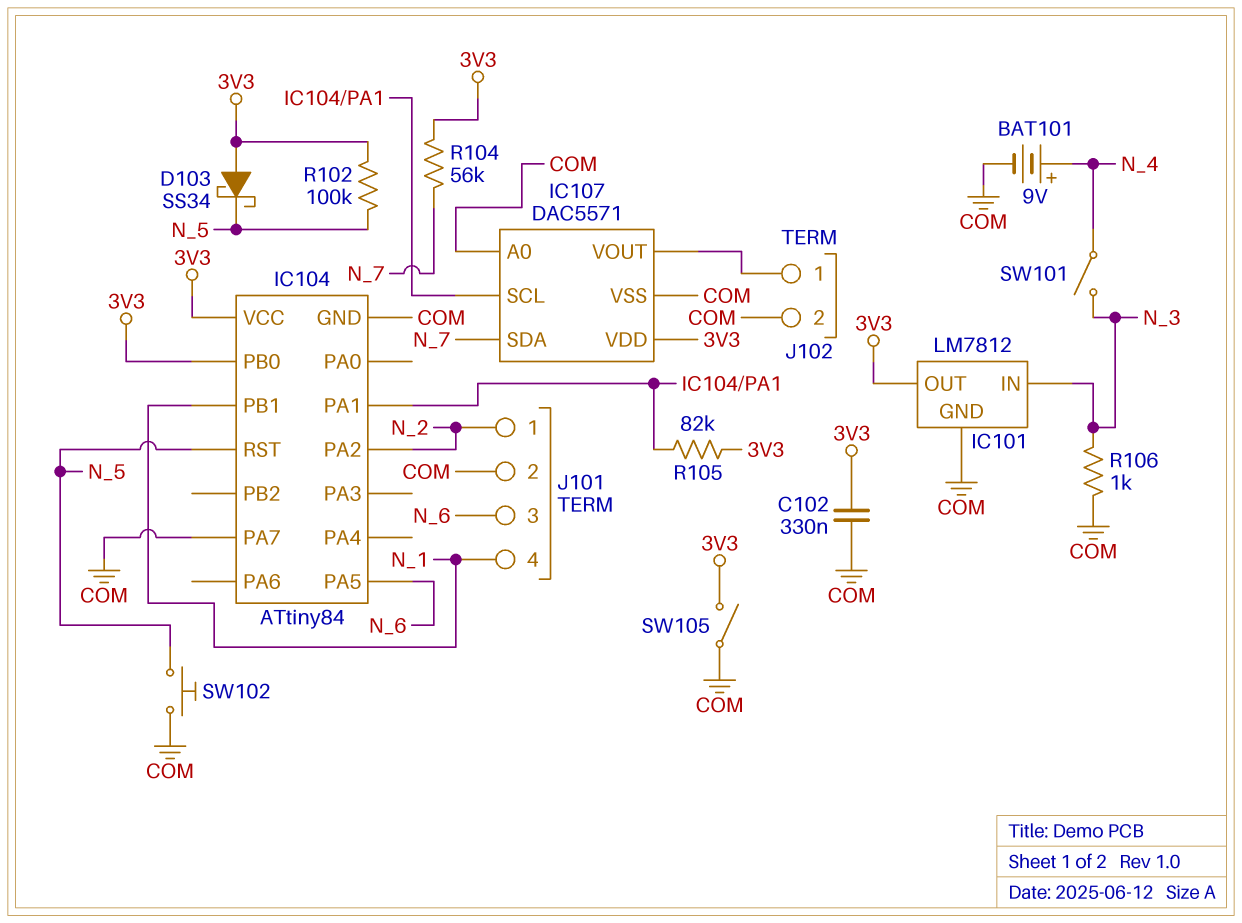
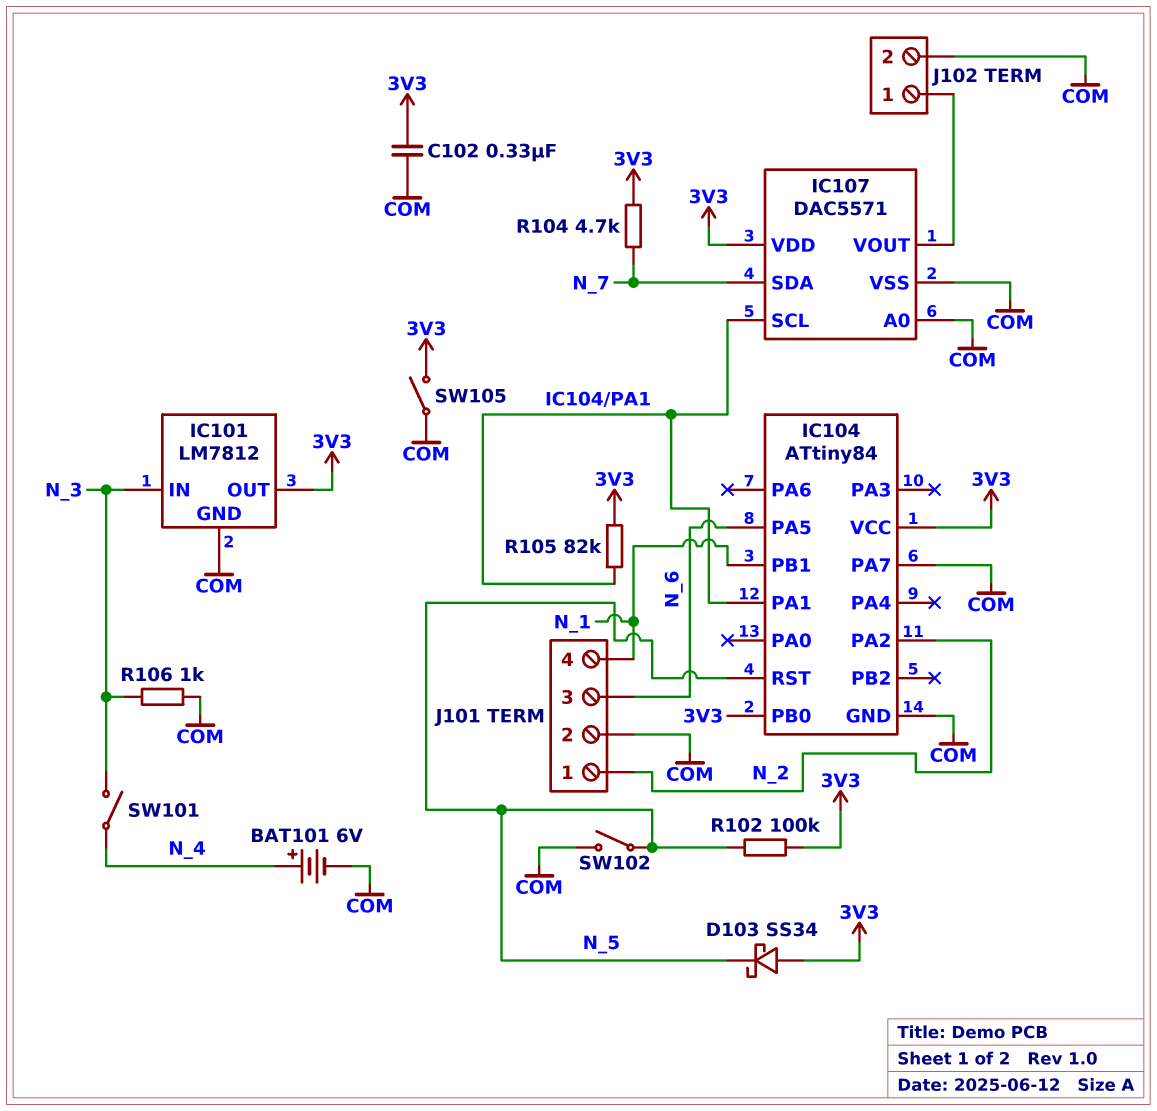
BAT101: 9V (plus N_4, minus COM) -> 6V (plus N_4, minus COM)
R104: 56k (3V3, N_7) -> 4.7k (3V3, N_7)
SW102: button (COM, N_5) -> switch (COM, N_5)

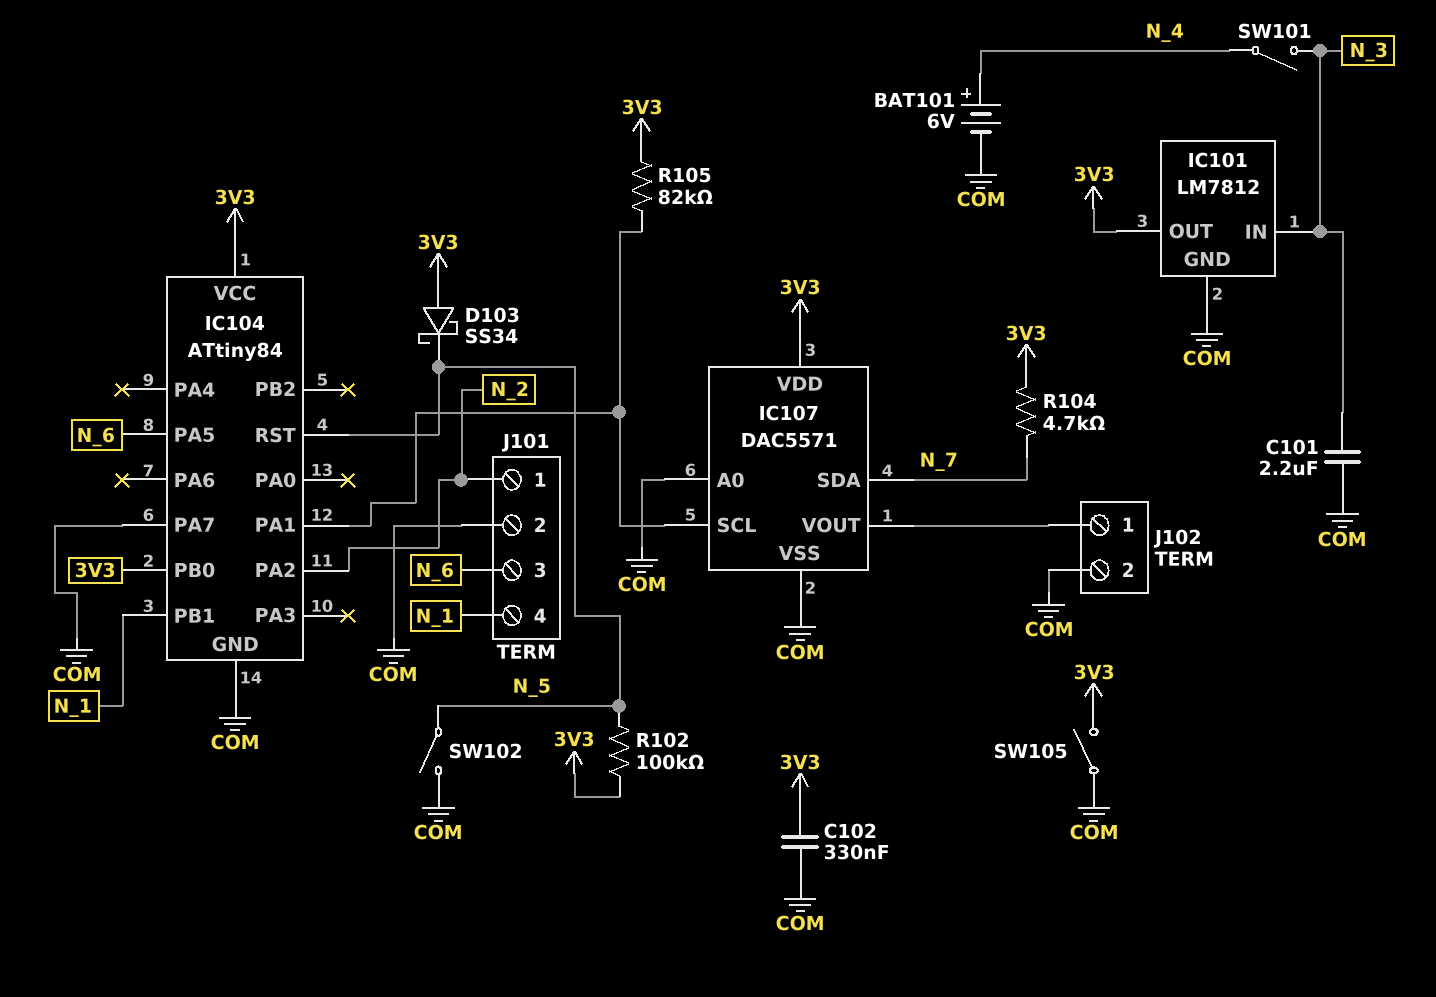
C101: none -> 2.2uF (COM, N_3)
R106: 1k (COM, N_3) -> none

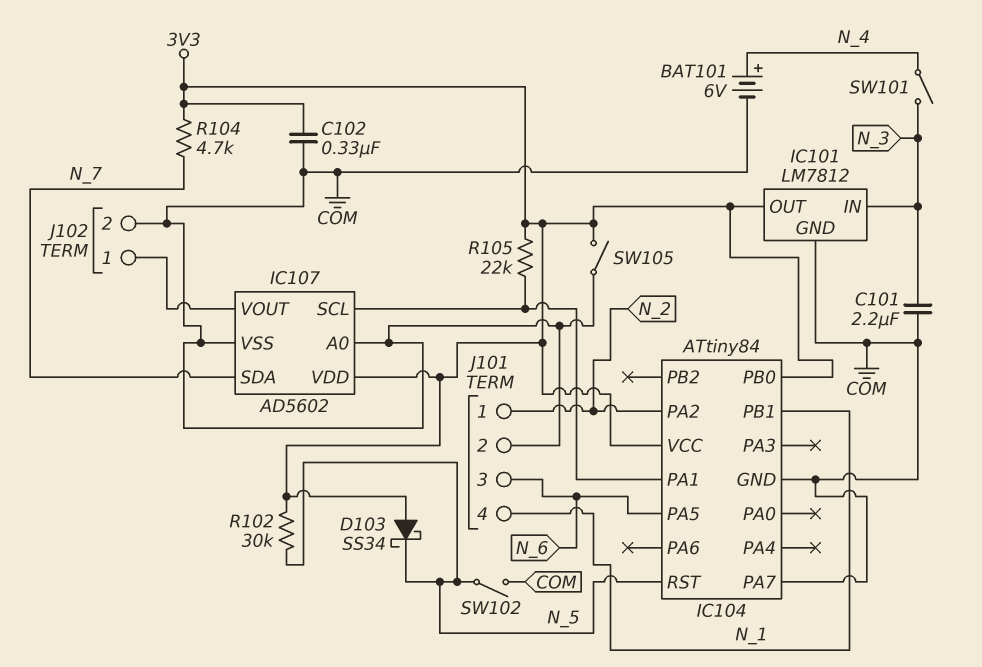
IC107: DAC5571 -> AD5602
R102: 100k (3V3, N_5) -> 30k (3V3, N_5)
R105: 82k (3V3, IC104/PA1) -> 22k (3V3, IC104/PA1)

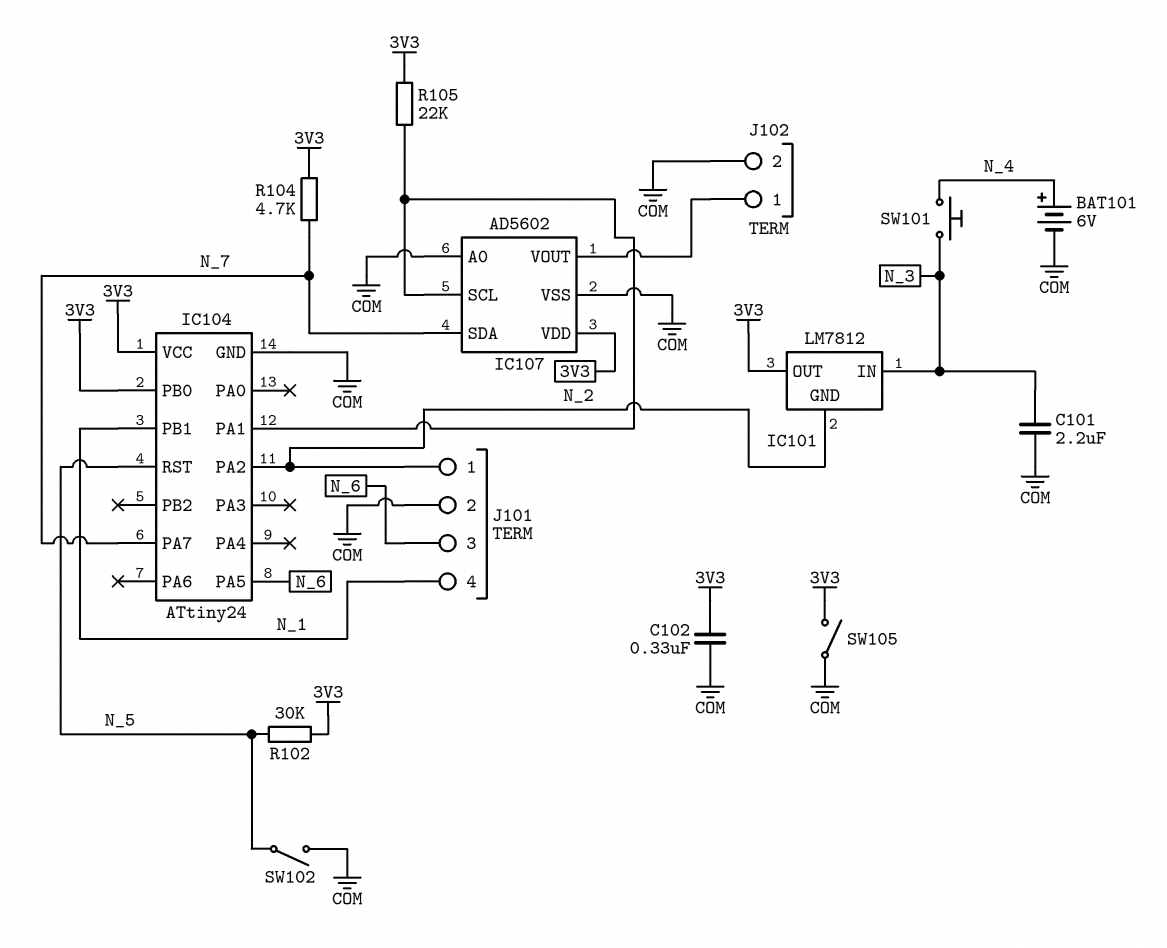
D103: schottky SS34 (A 3V3, K N_5) -> none
IC101 pin GND: COM -> N_2
IC104: ATtiny84 -> ATtiny24
IC104 pin PA7: COM -> N_7
SW101: switch (N_3, N_4) -> button (N_3, N_4)

